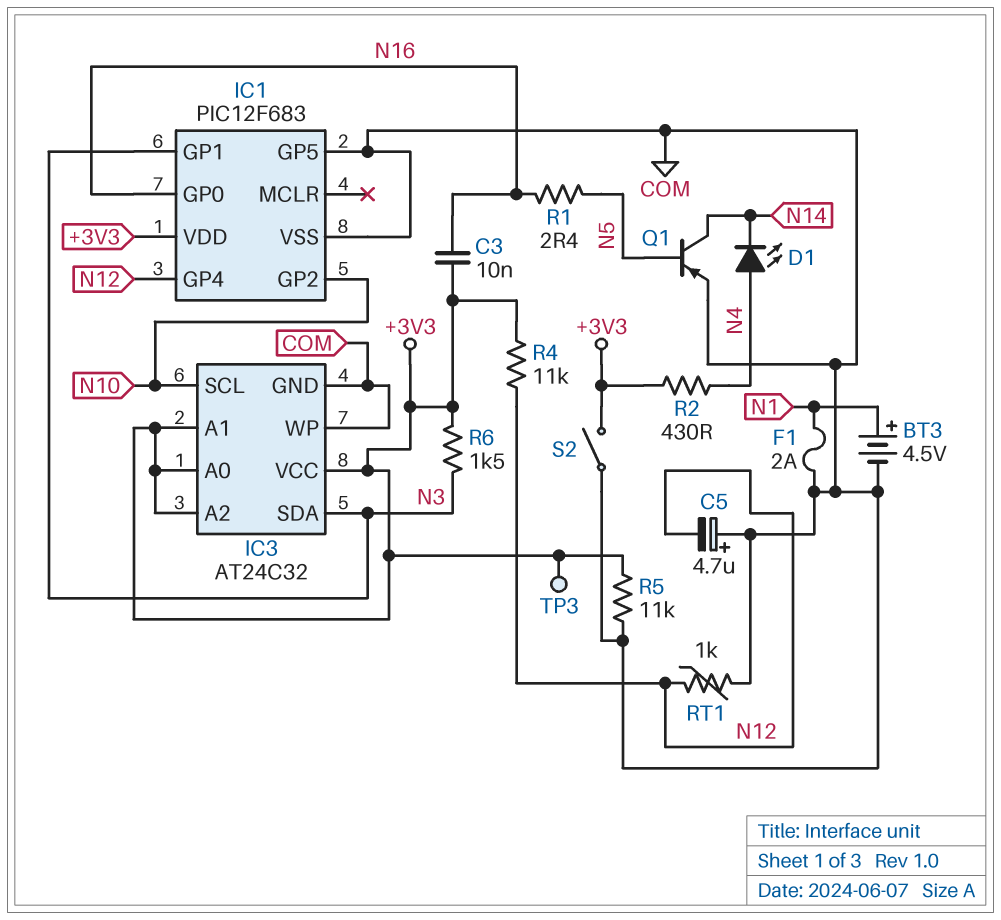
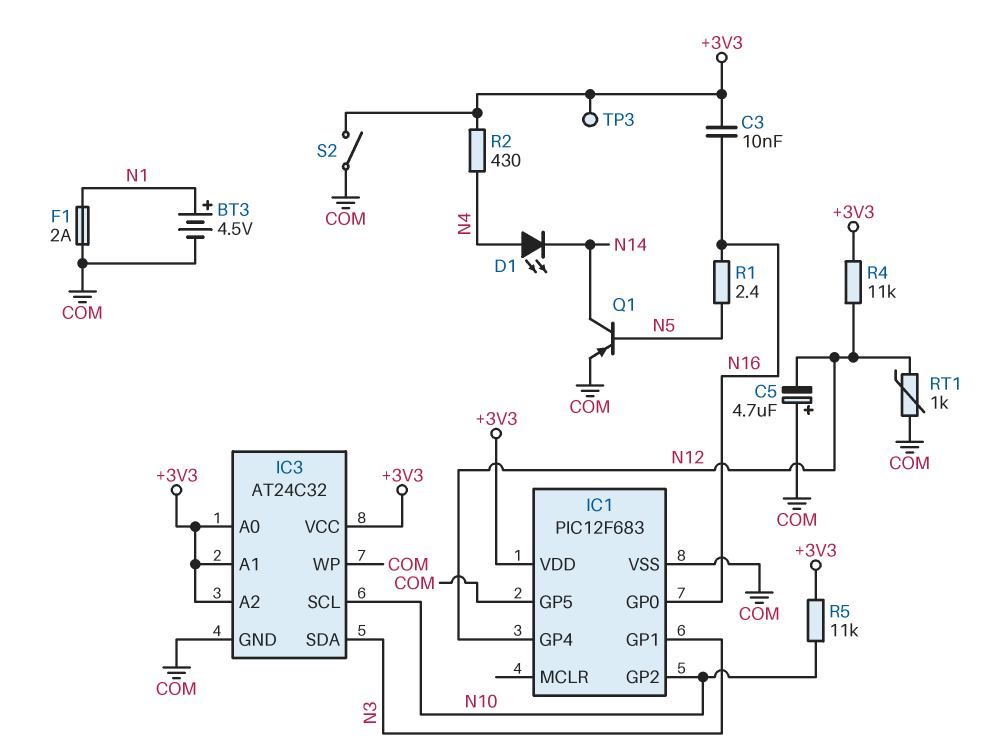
R5: 11k (+3V3, COM) -> 11k (+3V3, N10)
R6: 1.5k (+3V3, N3) -> none

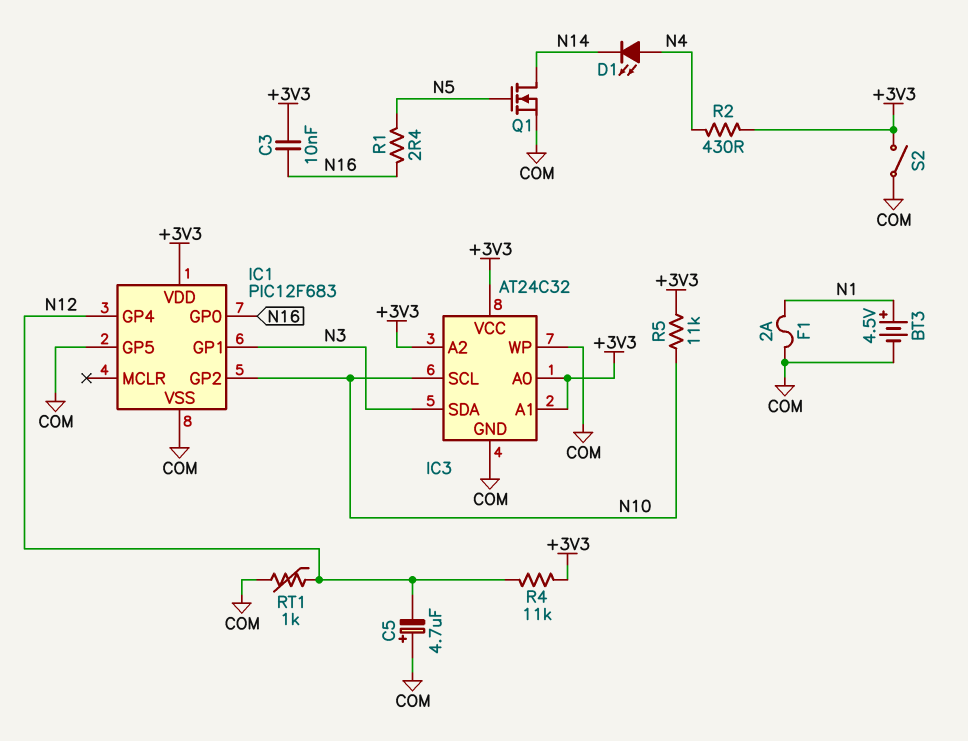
Q1: PNP (B N5, C N14, E COM) -> NMOS (G N5, D N14, S COM)
TP3: test point (+3V3) -> none

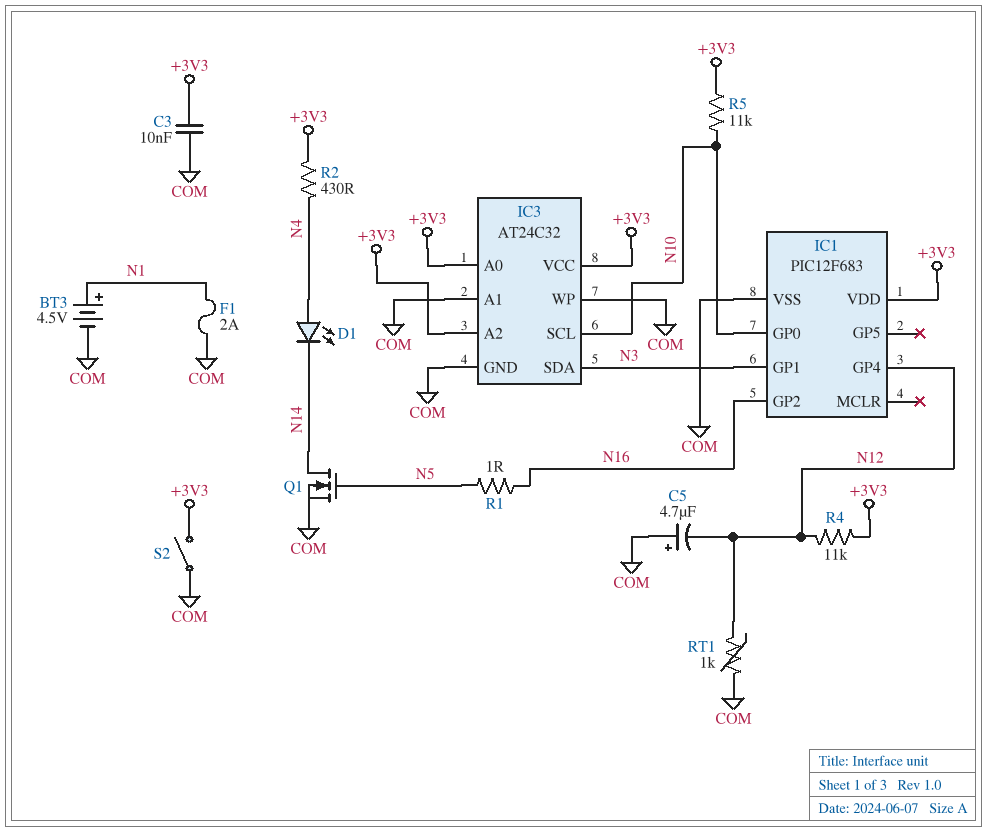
C3: 10nF (+3V3, N16) -> 10nF (+3V3, COM)
IC1 pin GP0: N16 -> N10
IC1 pin GP2: N10 -> N16
IC1 pin GP5: COM -> none
IC3 pin A1: +3V3 -> COM
R1: 2.4 (N5, N16) -> 1 (N5, N16)

